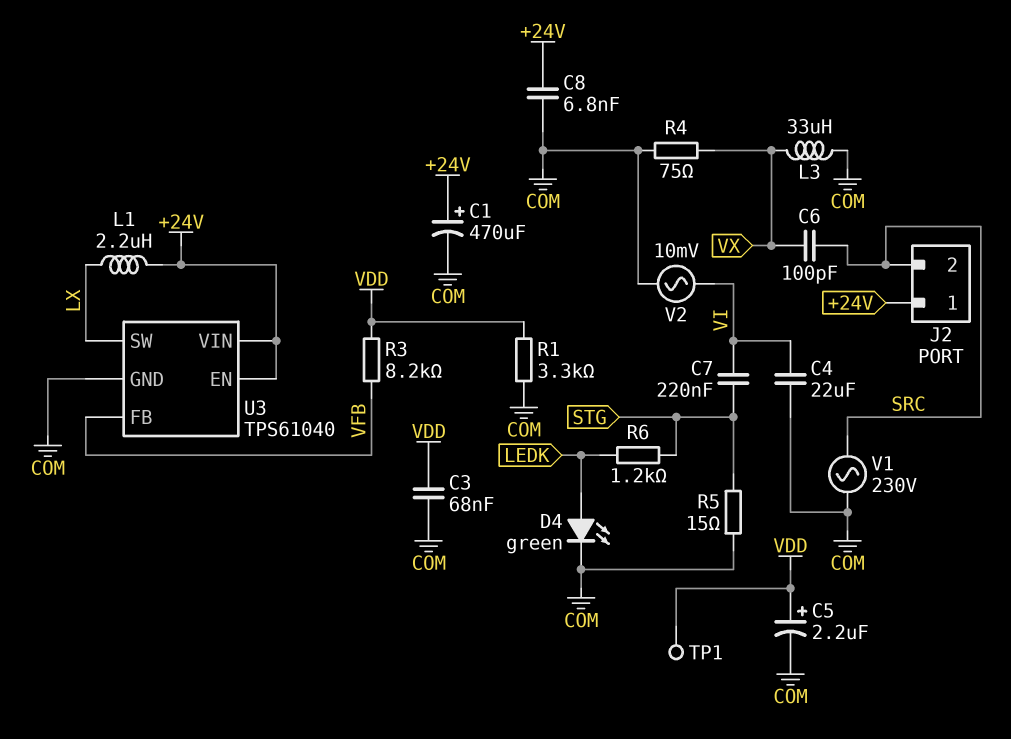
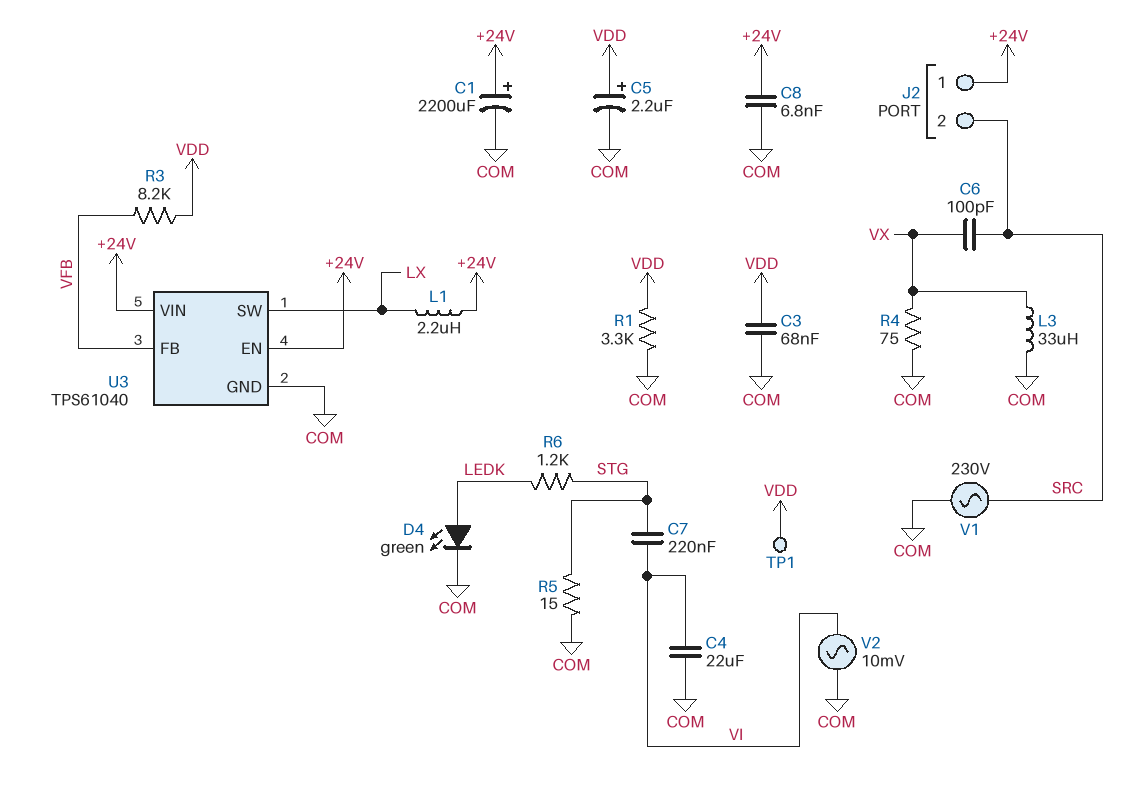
C1: 470uF (plus +24V, minus COM) -> 2200uF (plus +24V, minus COM)

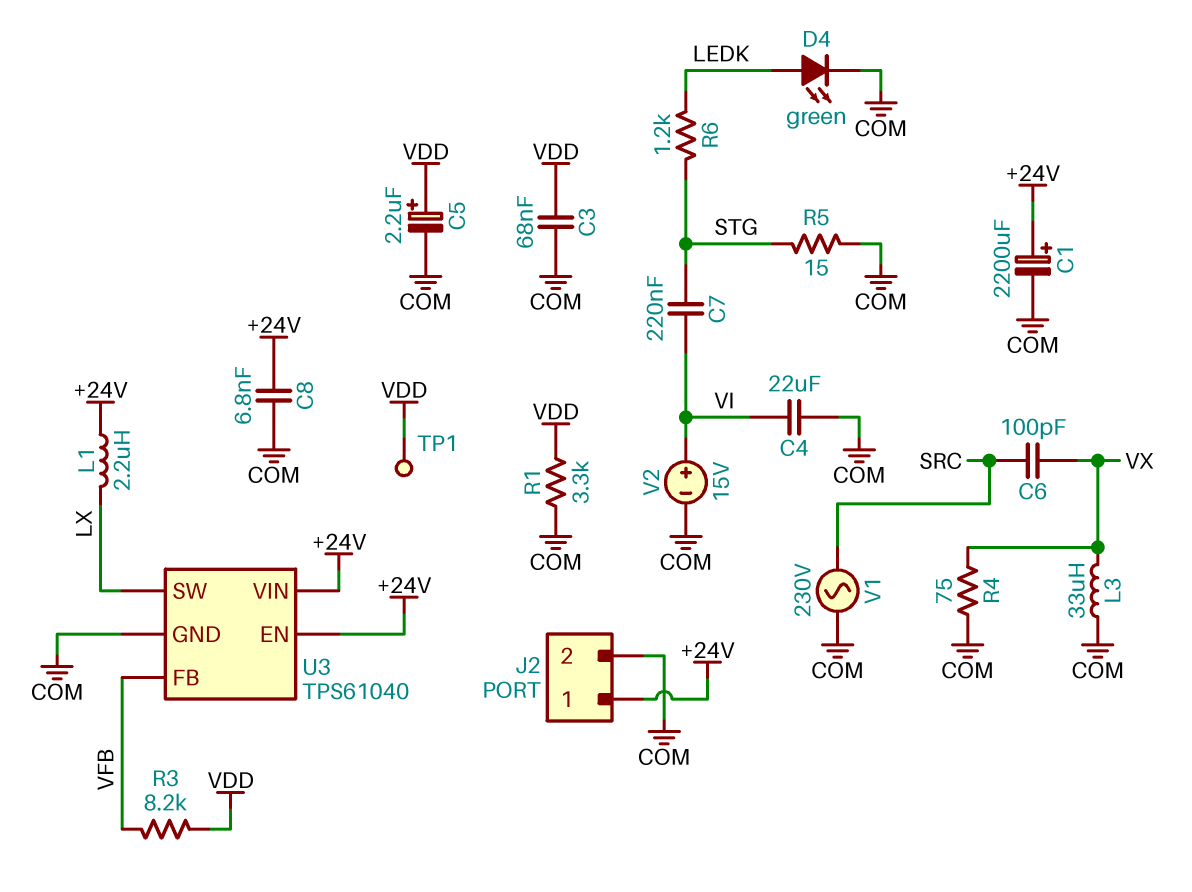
J2 pin 2: SRC -> COM
V2: AC 10mV (COM, VI) -> 15V (plus VI, minus COM)

